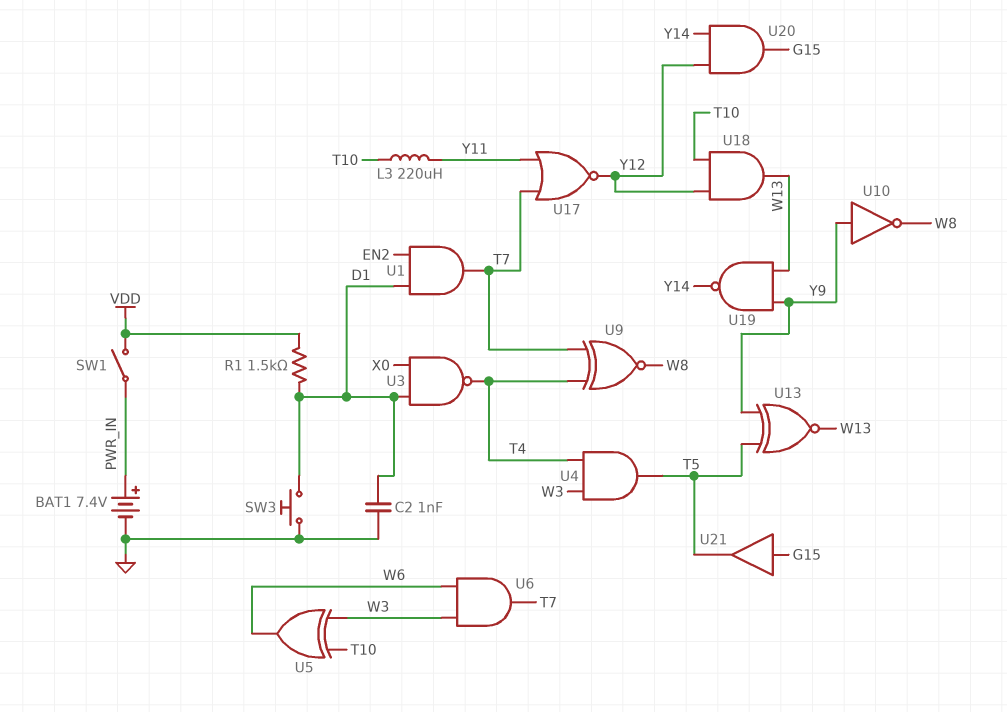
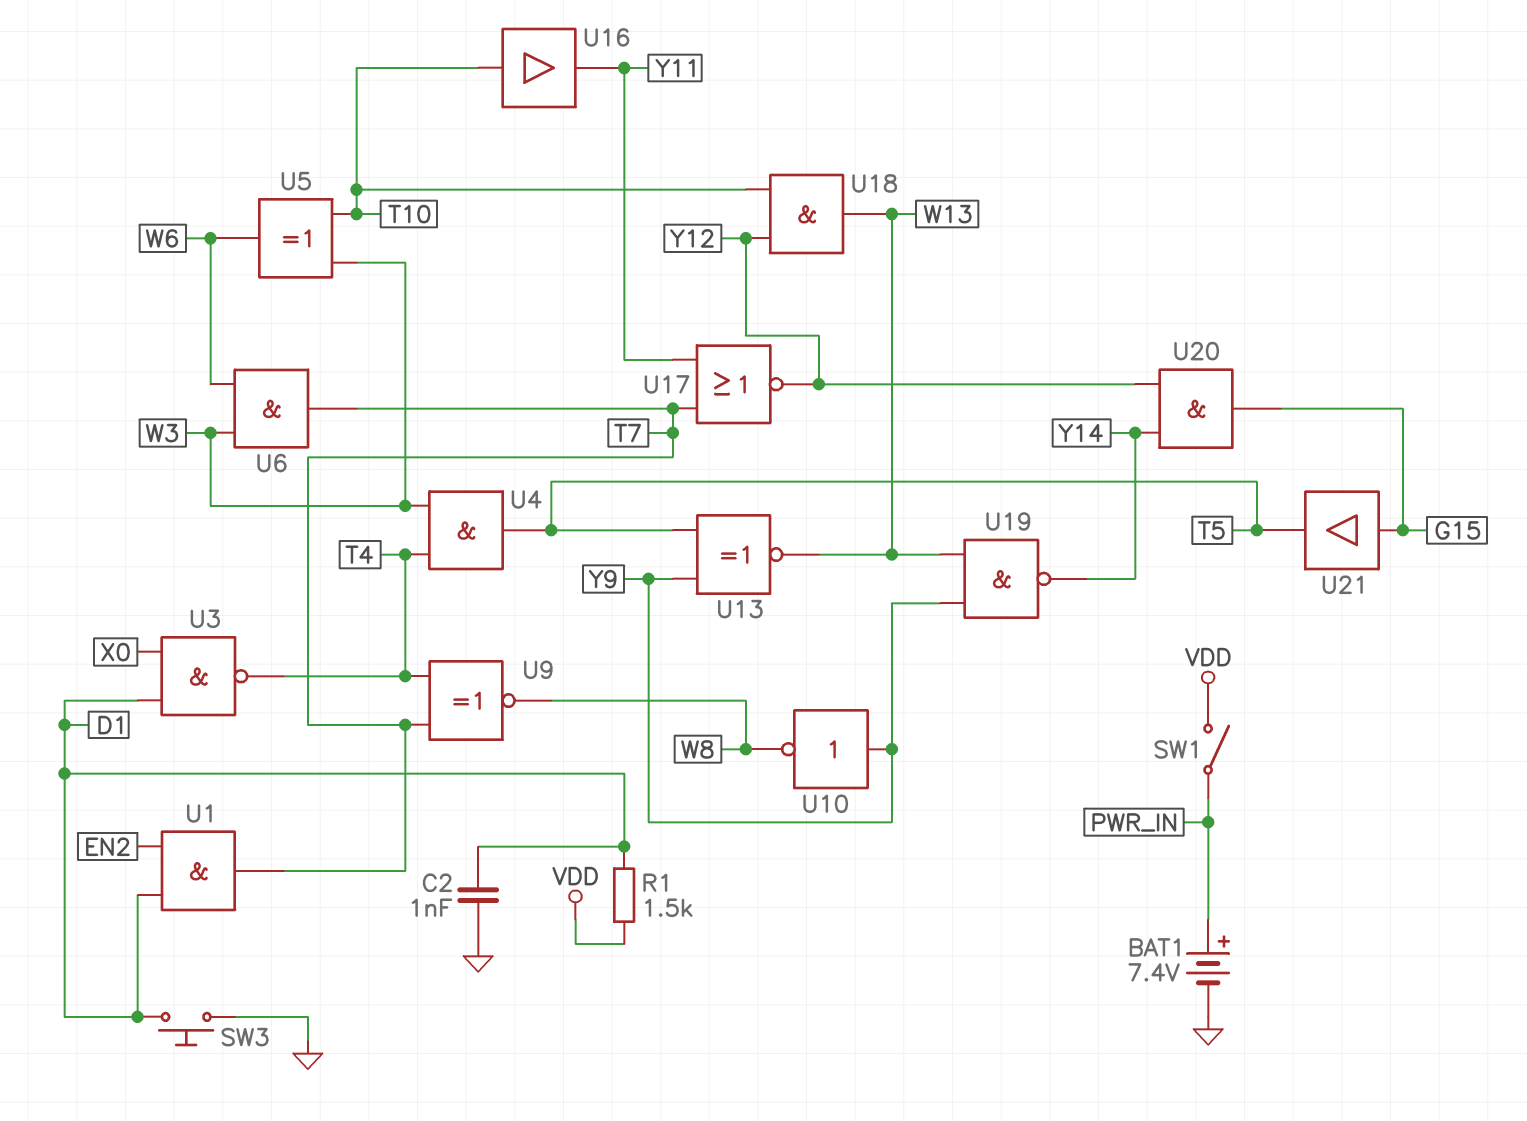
L3: 220uH (T10, Y11) -> none
U16: none -> buffer (in T10, out Y11)

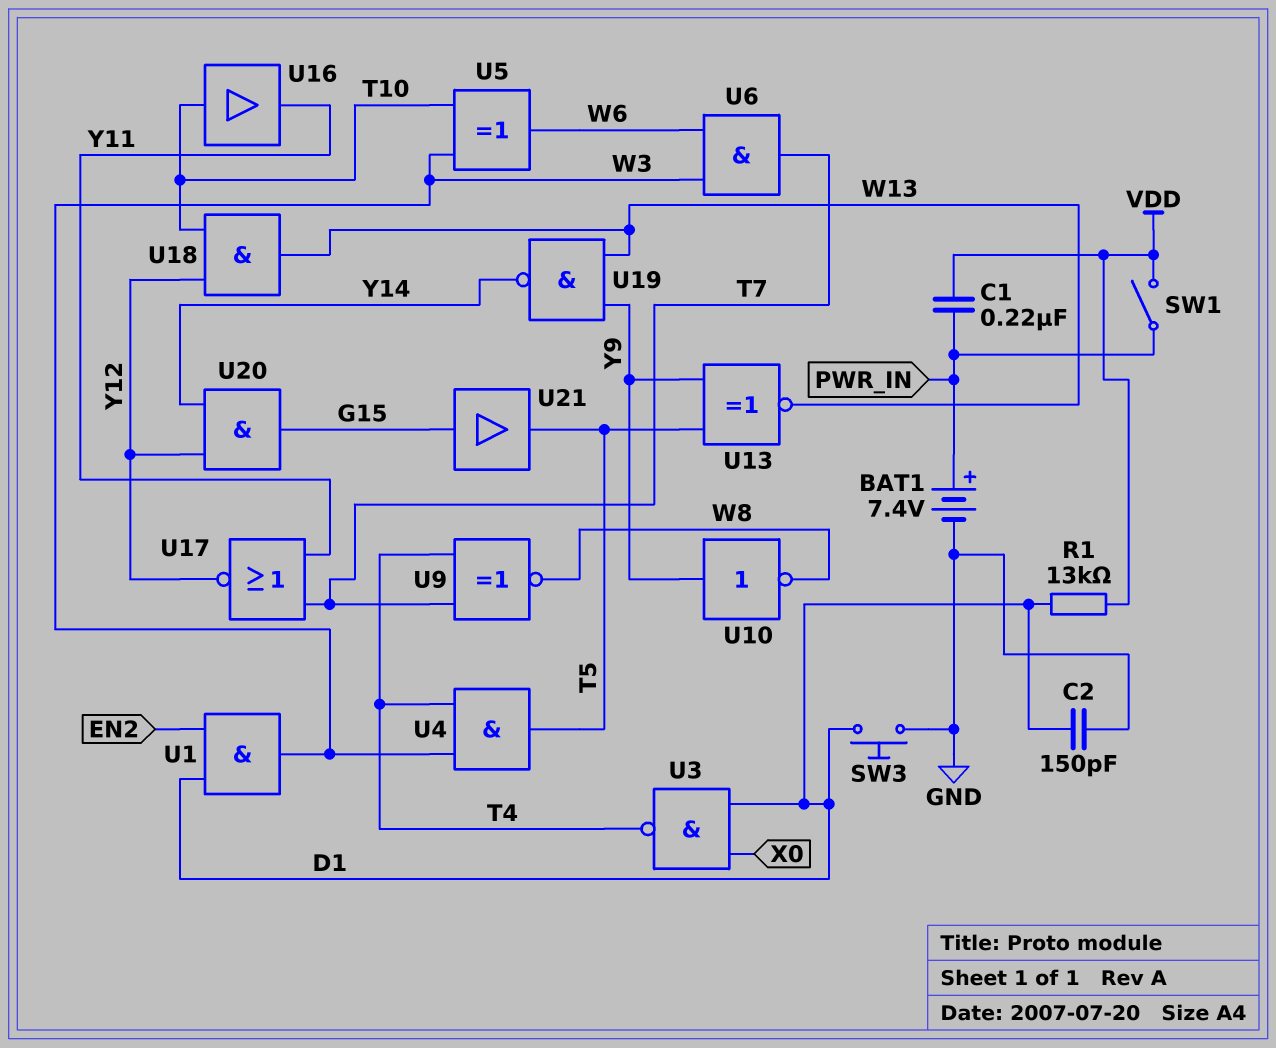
C1: none -> 220nF (PWR_IN, VDD)
C2: 1nF (D1, GND) -> 150pF (D1, GND)
R1: 1.5k (D1, VDD) -> 13k (D1, VDD)
U1: AND (in D1, in EN2, out T7) -> AND (in D1, in EN2, out W3)

